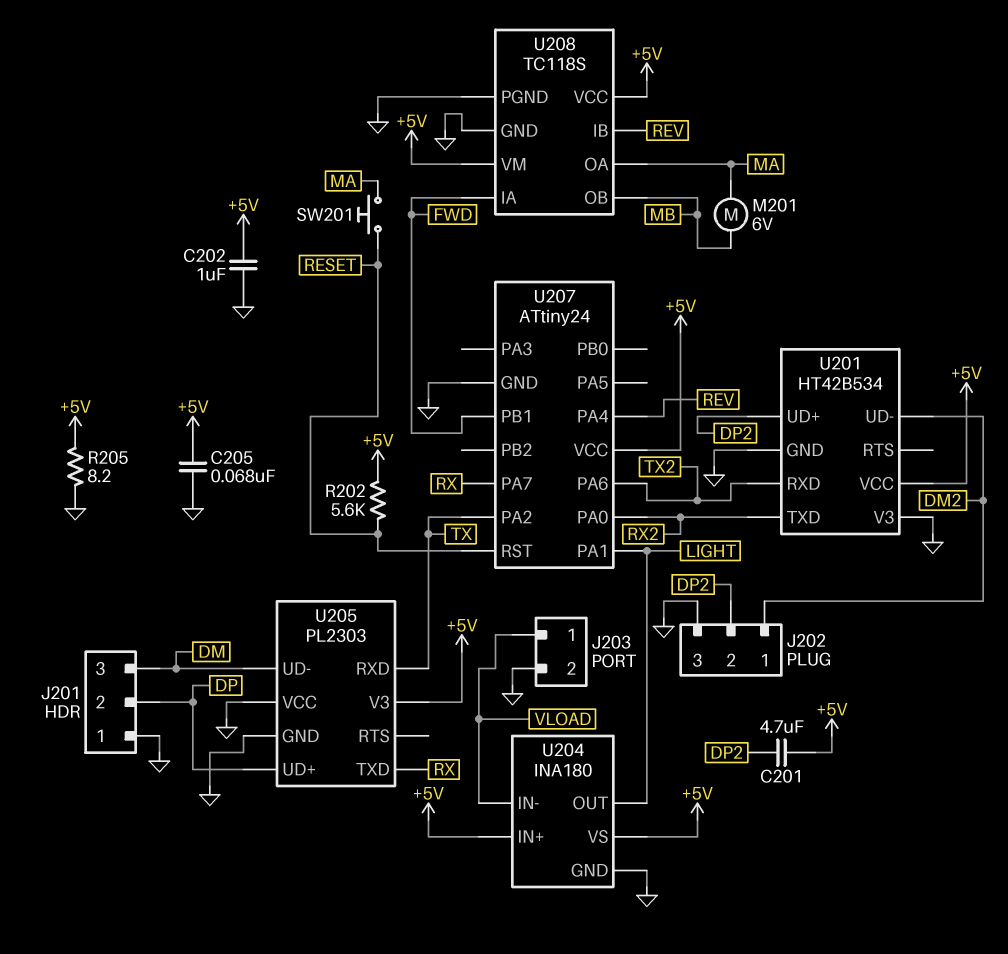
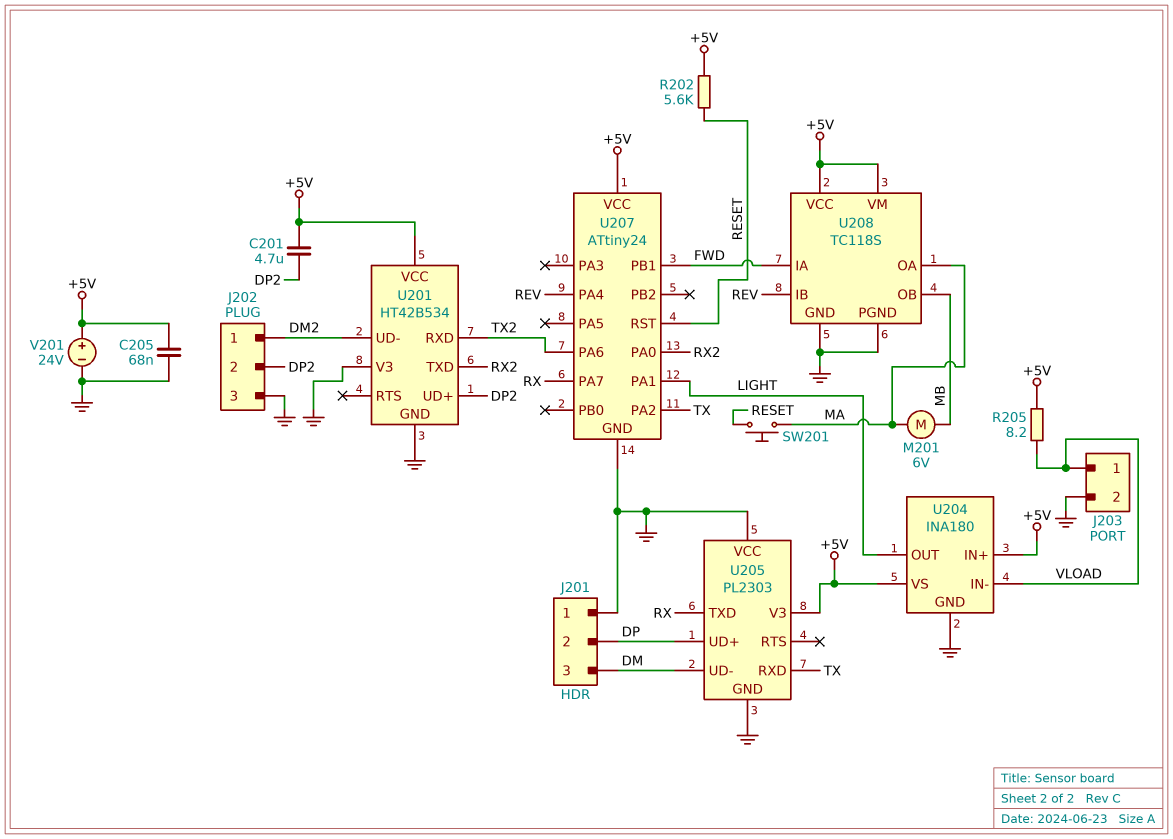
C202: 1uF (+5V, GND) -> none
R205: 8.2 (+5V, GND) -> 8.2 (+5V, VLOAD)
V201: none -> 24V (plus +5V, minus GND)

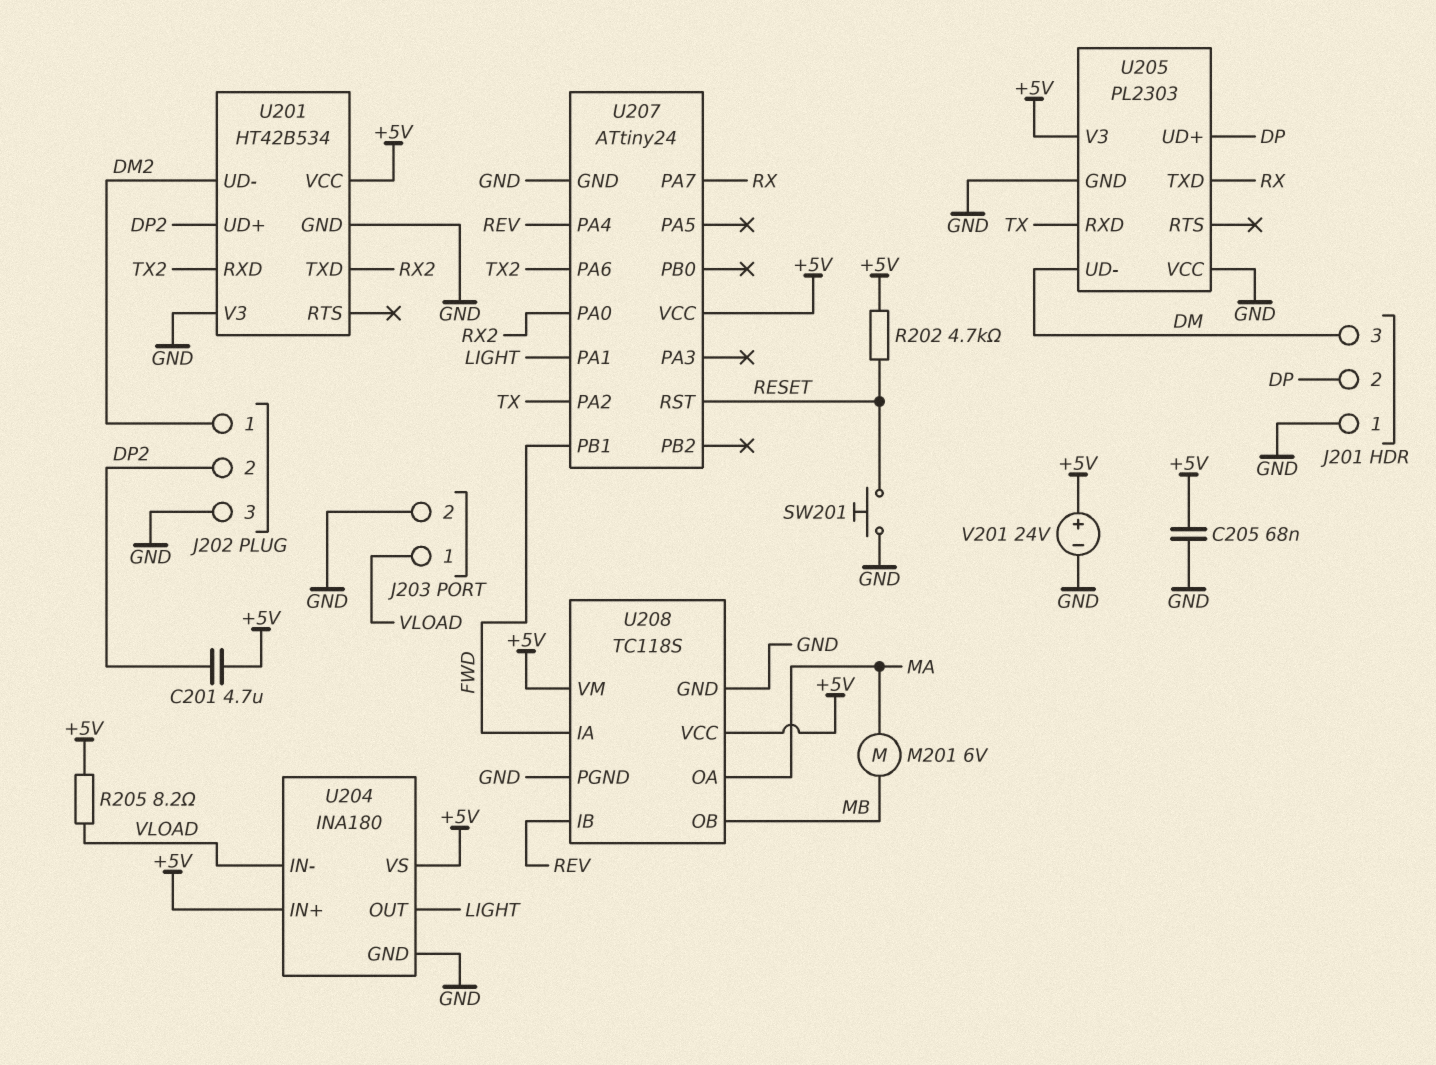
R202: 5.6k (+5V, RESET) -> 4.7k (+5V, RESET)
SW201: button (MA, RESET) -> button (GND, RESET)

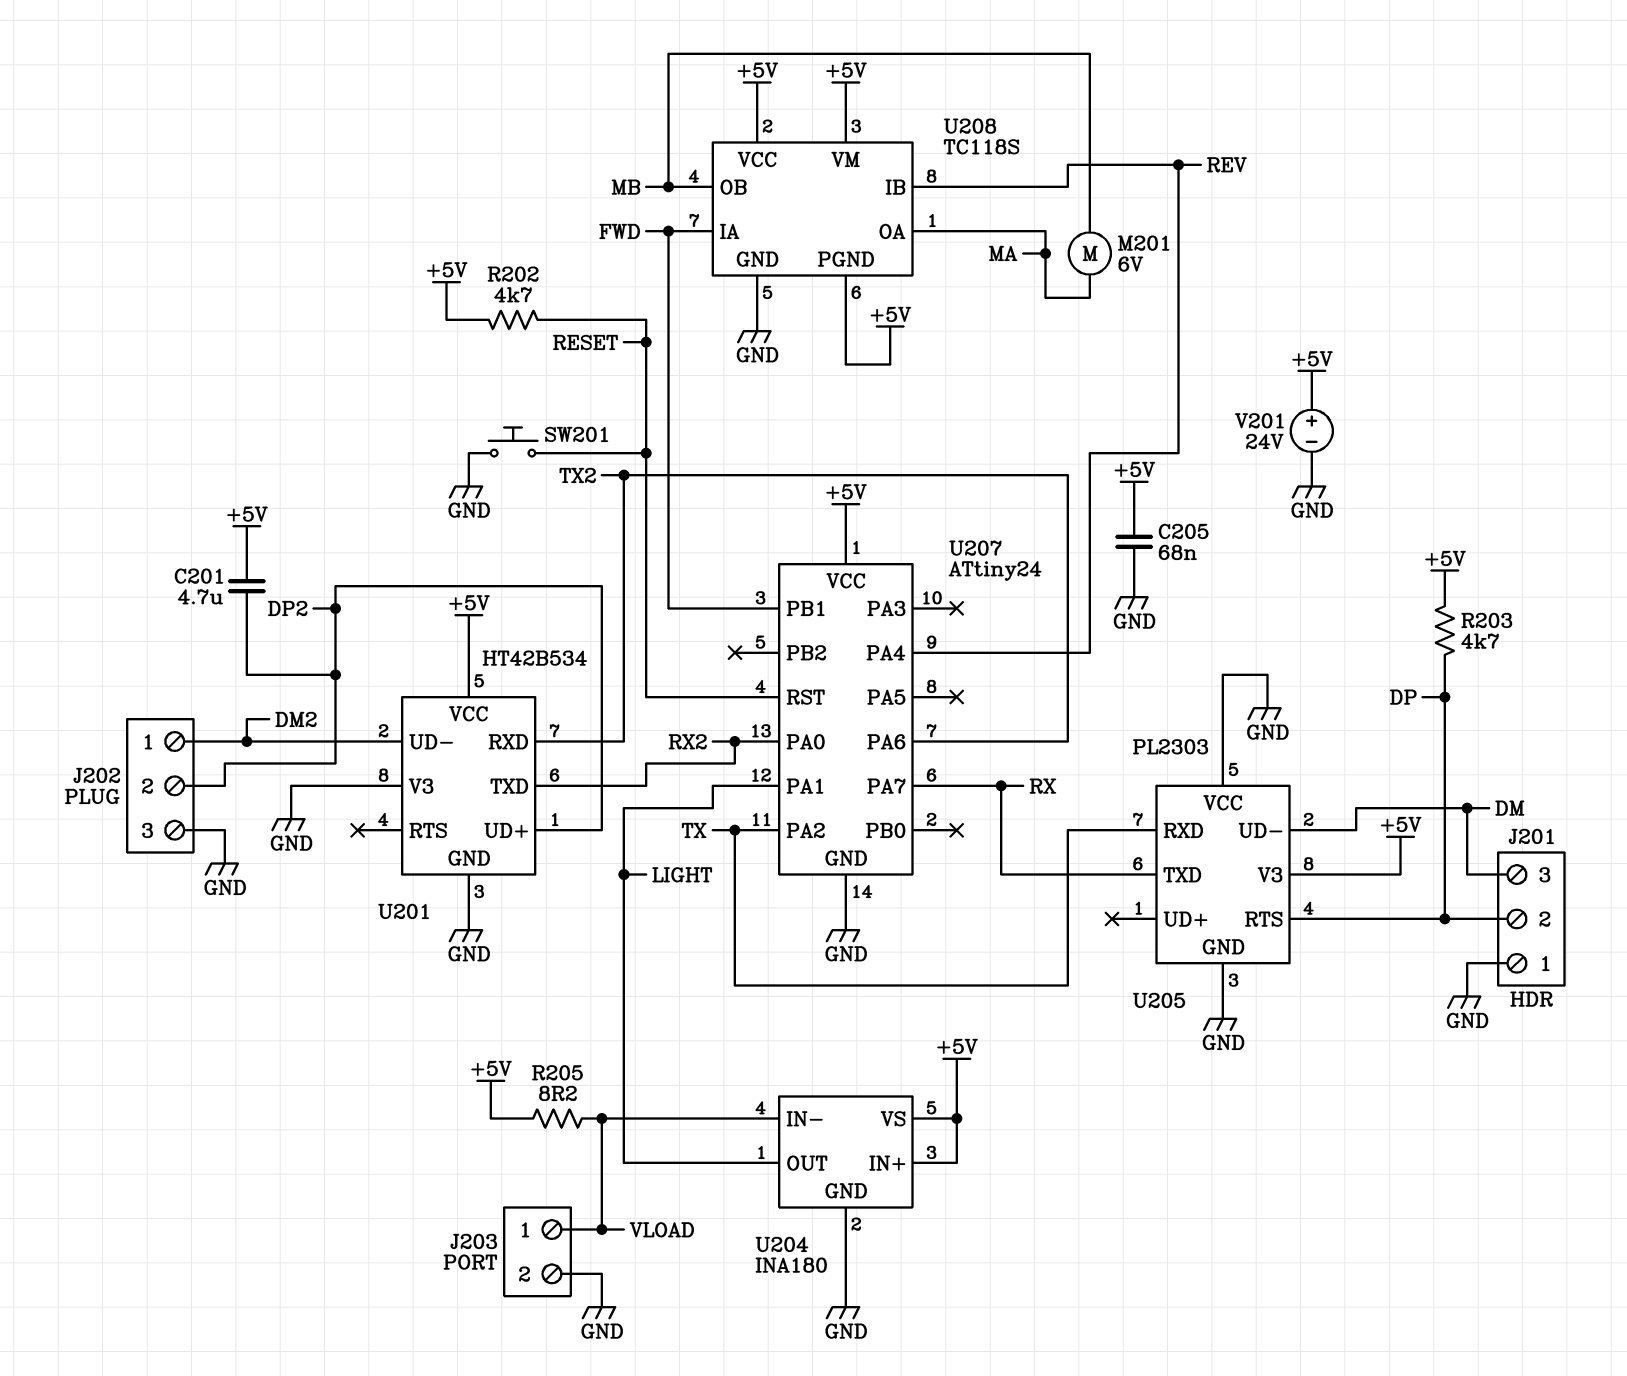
R203: none -> 4.7k (+5V, DP)
U205 pin RTS: none -> DP
U205 pin UD+: DP -> none
U208 pin PGND: GND -> +5V

